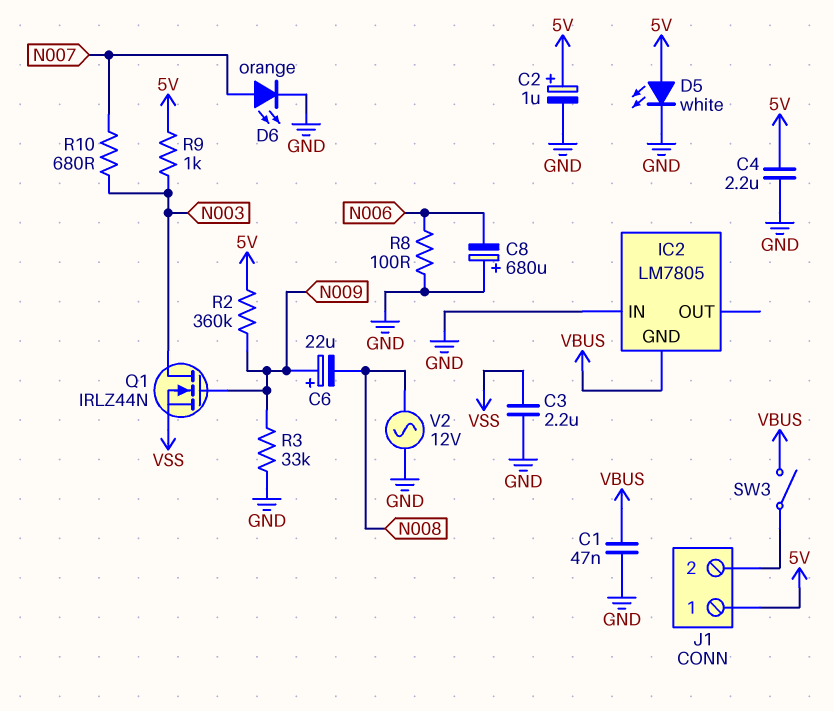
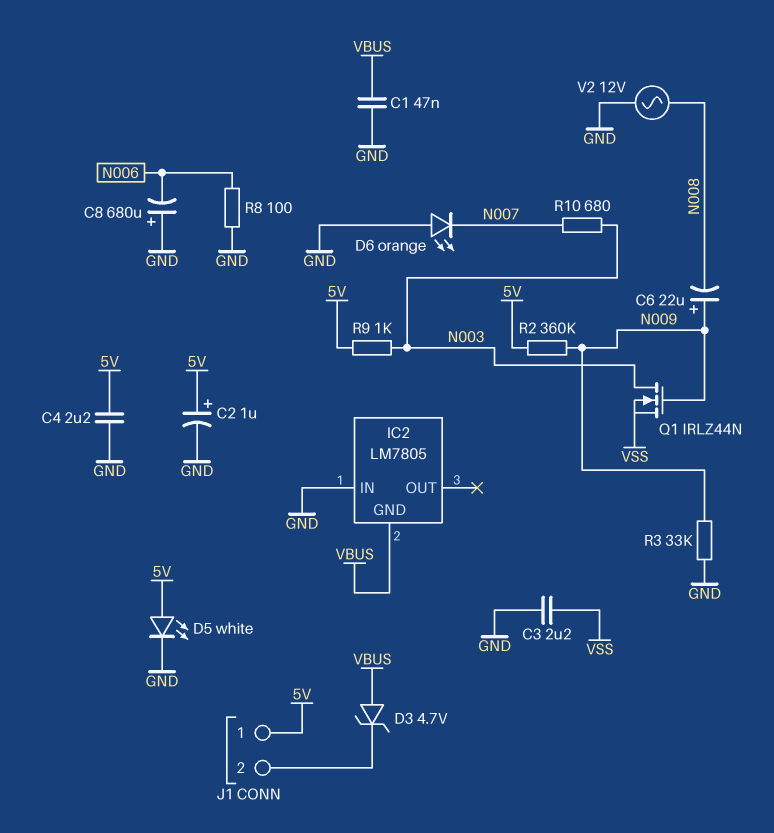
D3: none -> zener 4.7V (A VBUS, K J1/2)
D6: LED orange (A N007, K GND) -> LED orange (A GND, K N007)
SW3: switch (J1/2, VBUS) -> none

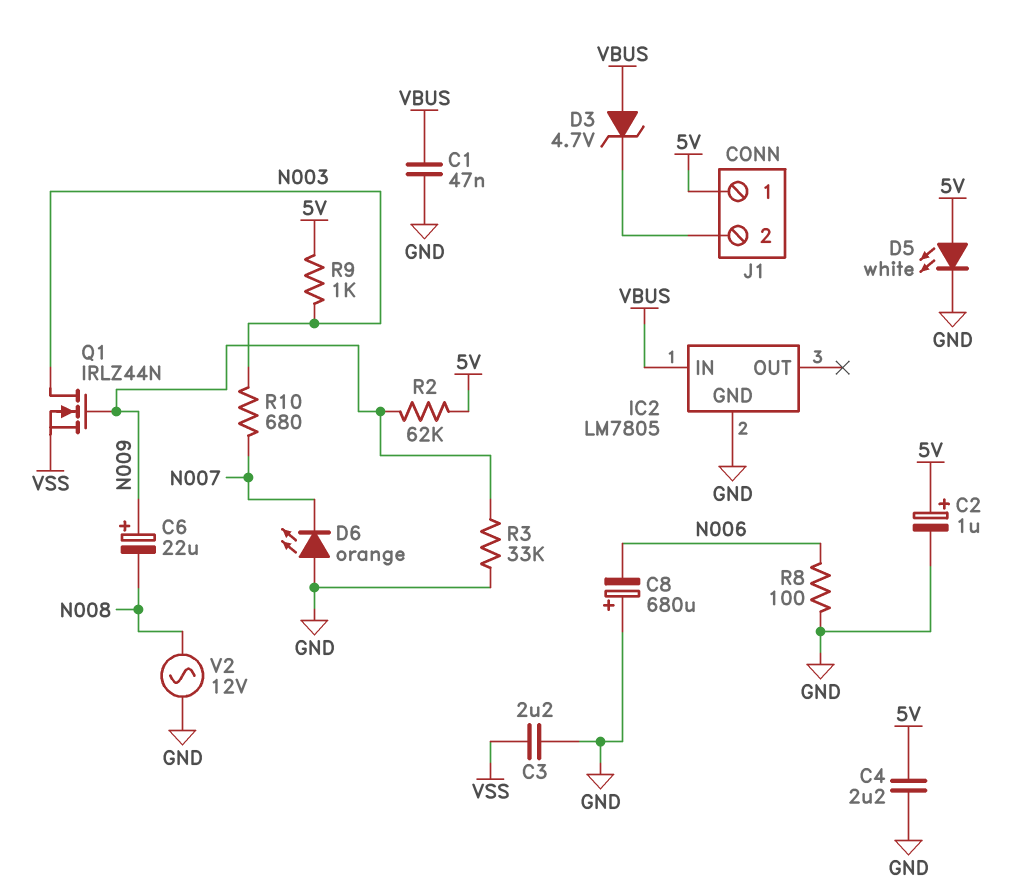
IC2 pin GND: VBUS -> GND
IC2 pin IN: GND -> VBUS
R2: 360k (5V, N009) -> 62k (5V, N009)

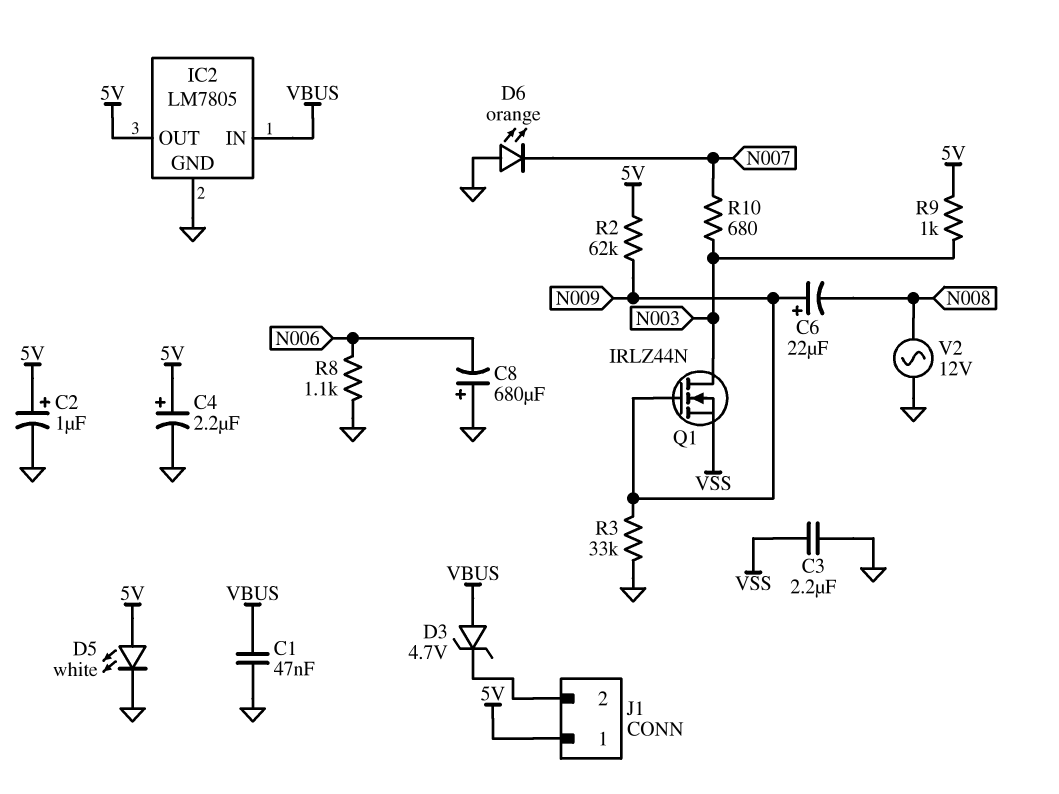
C4: 2.2uF (5V, GND) -> 2.2uF (plus 5V, minus GND)
IC2 pin OUT: none -> 5V
R8: 100 (GND, N006) -> 1.1k (GND, N006)

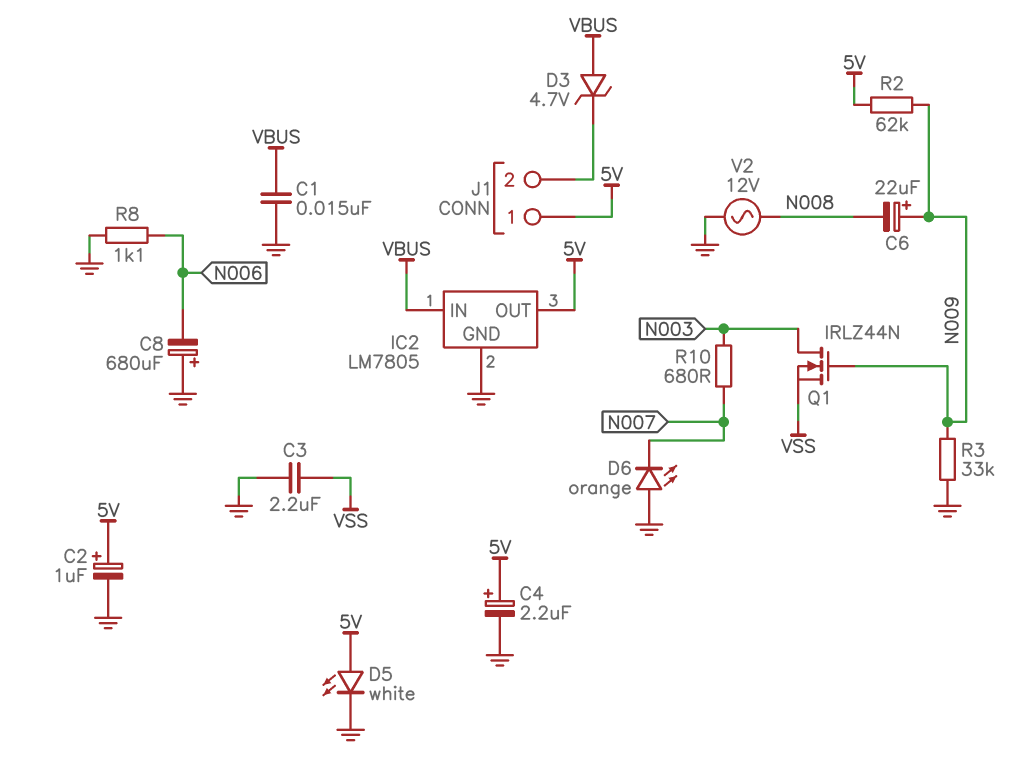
C1: 47nF (GND, VBUS) -> 15nF (GND, VBUS)
R9: 1k (5V, N003) -> none

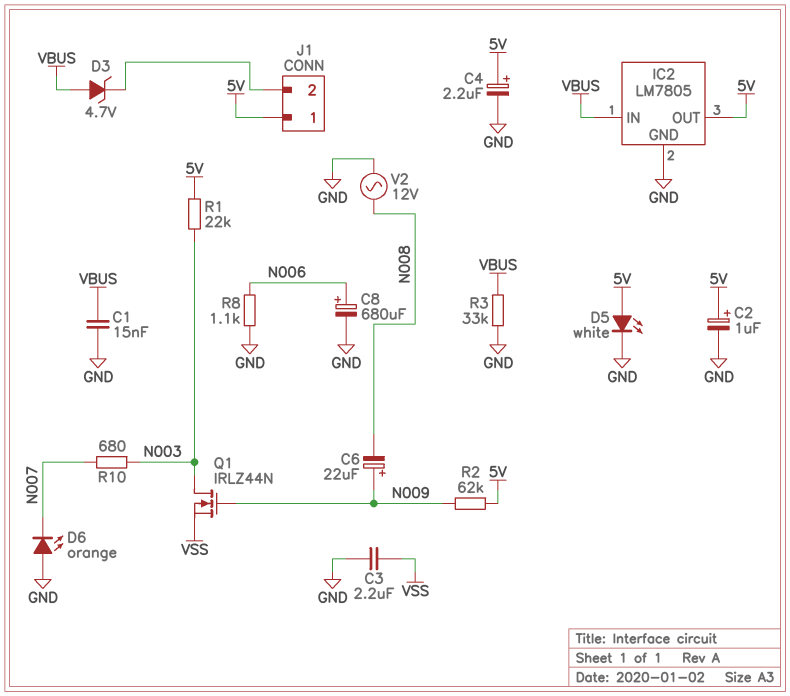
C8: 680uF (plus GND, minus N006) -> 680uF (plus N006, minus GND)
R1: none -> 22k (5V, N003)
R3: 33k (GND, N009) -> 33k (GND, VBUS)

